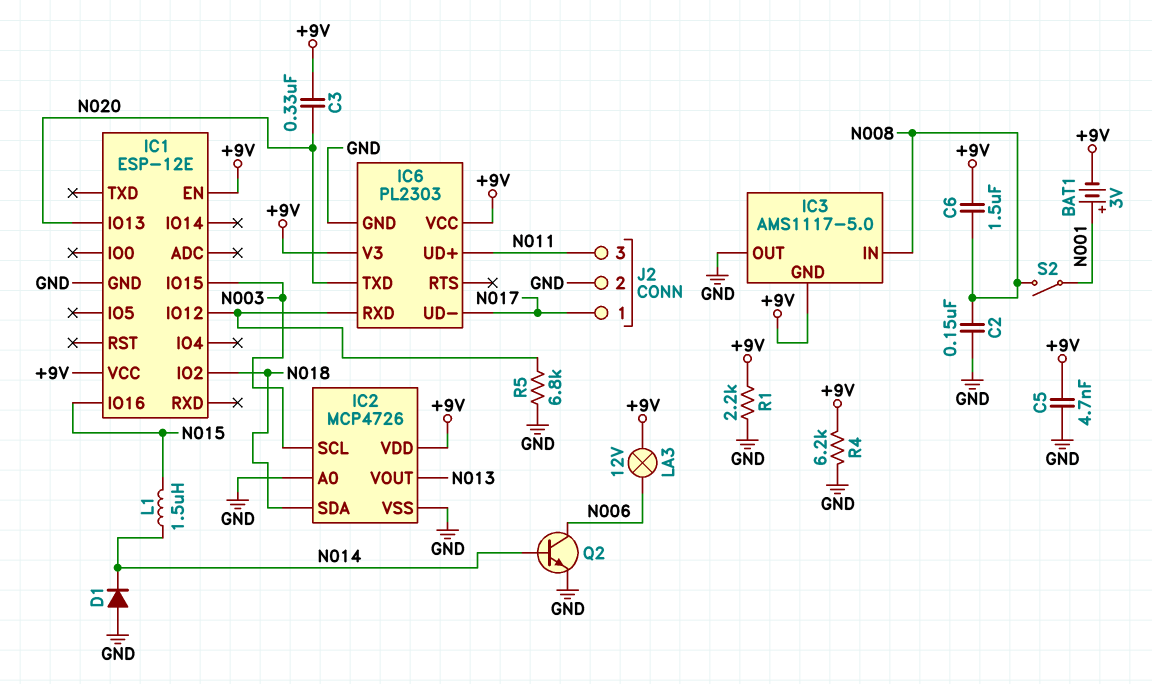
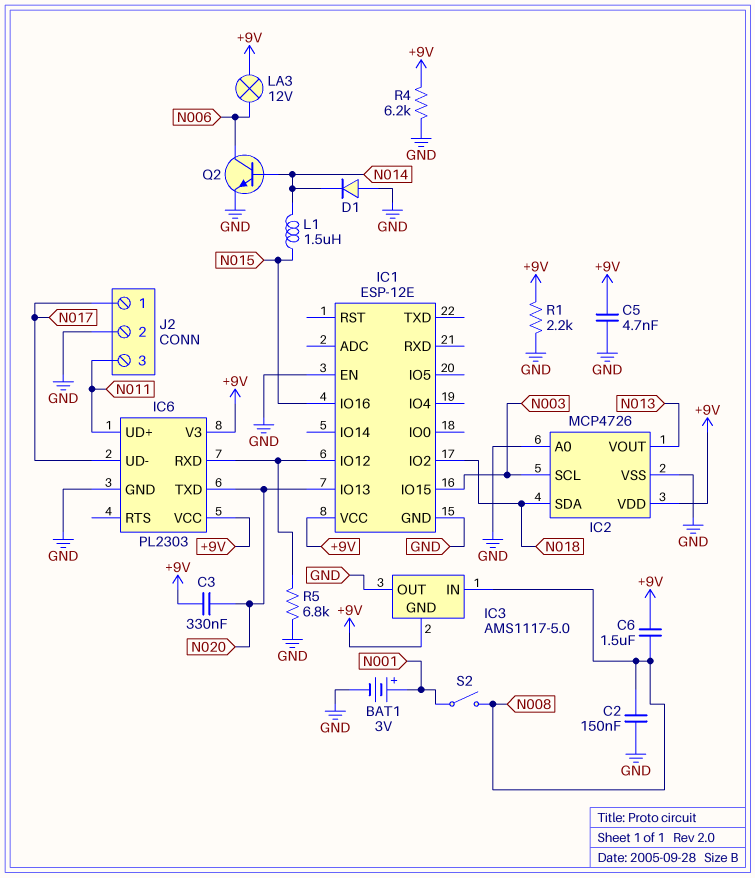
BAT1: 3V (plus N001, minus +9V) -> 3V (plus N001, minus GND)
IC1 pin EN: +9V -> GND

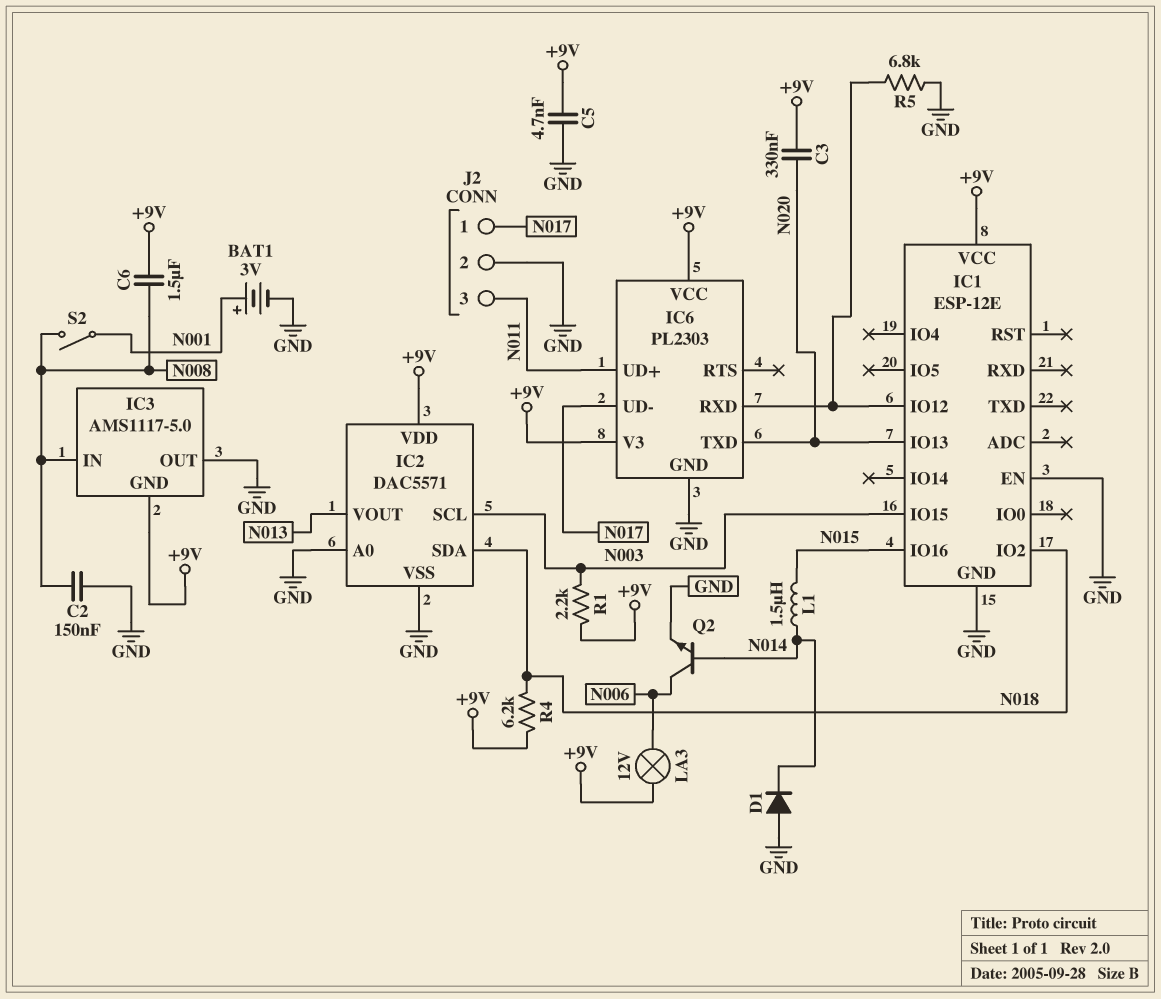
IC2: MCP4726 -> DAC5571
R1: 2.2k (+9V, GND) -> 2.2k (+9V, N003)
R4: 6.2k (+9V, GND) -> 6.2k (+9V, N018)

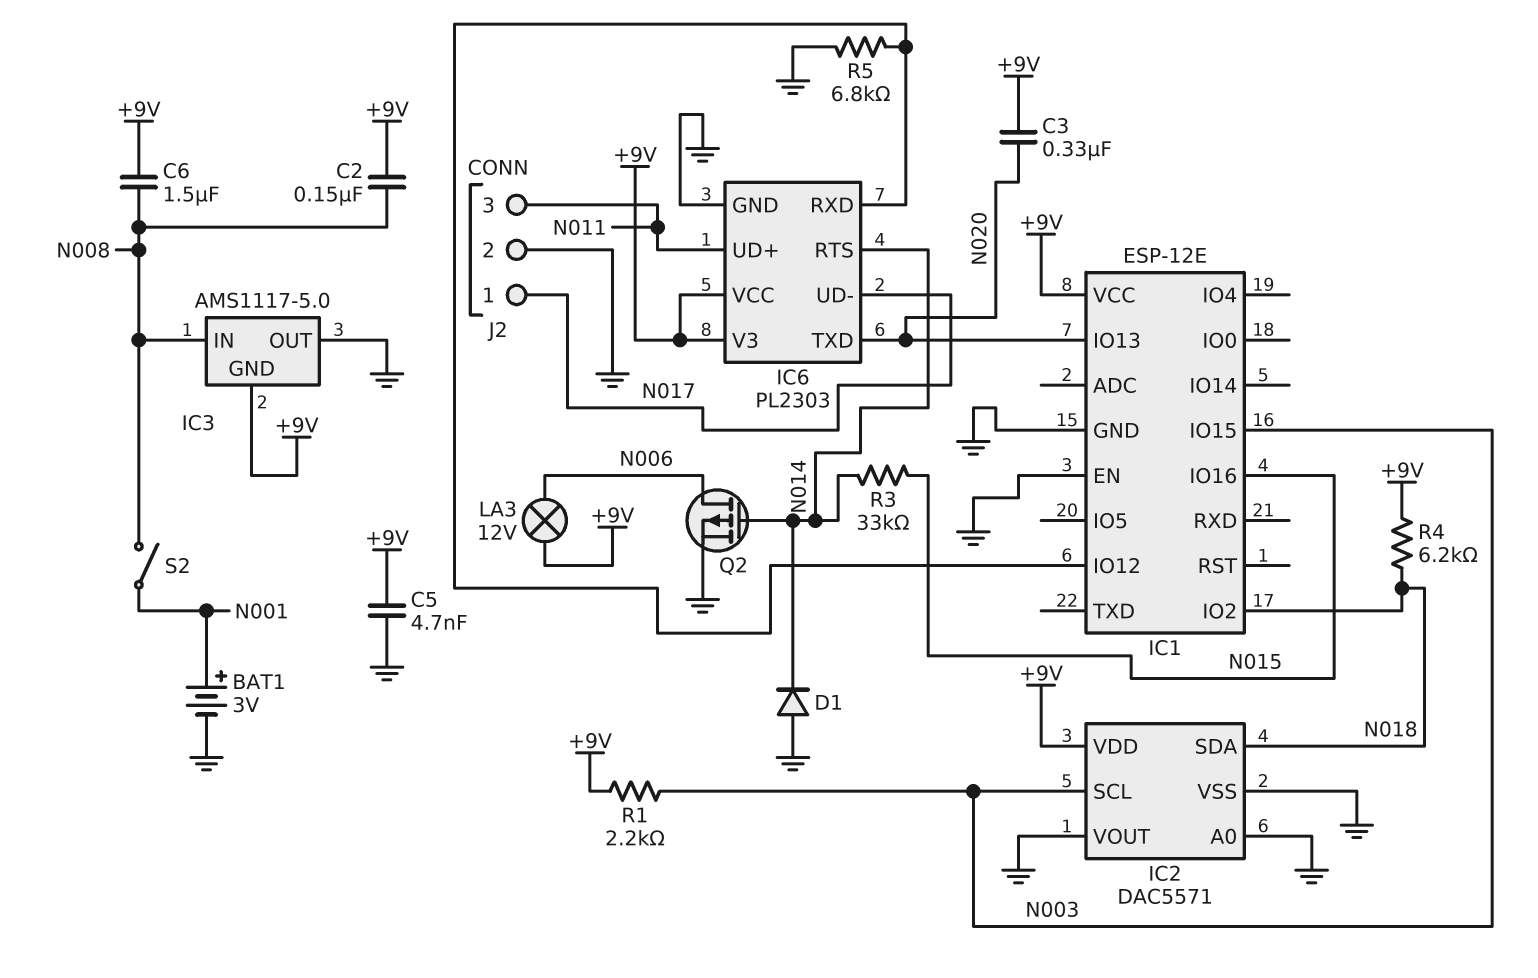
C2: 150nF (GND, N008) -> 150nF (+9V, N008)
IC2 pin VOUT: N013 -> GND
IC6 pin RTS: none -> N014
L1: 1.5uH (N014, N015) -> none
Q2: NPN (B N014, C N006, E GND) -> PMOS (G N014, D N006, S GND)
R3: none -> 33k (N014, N015)

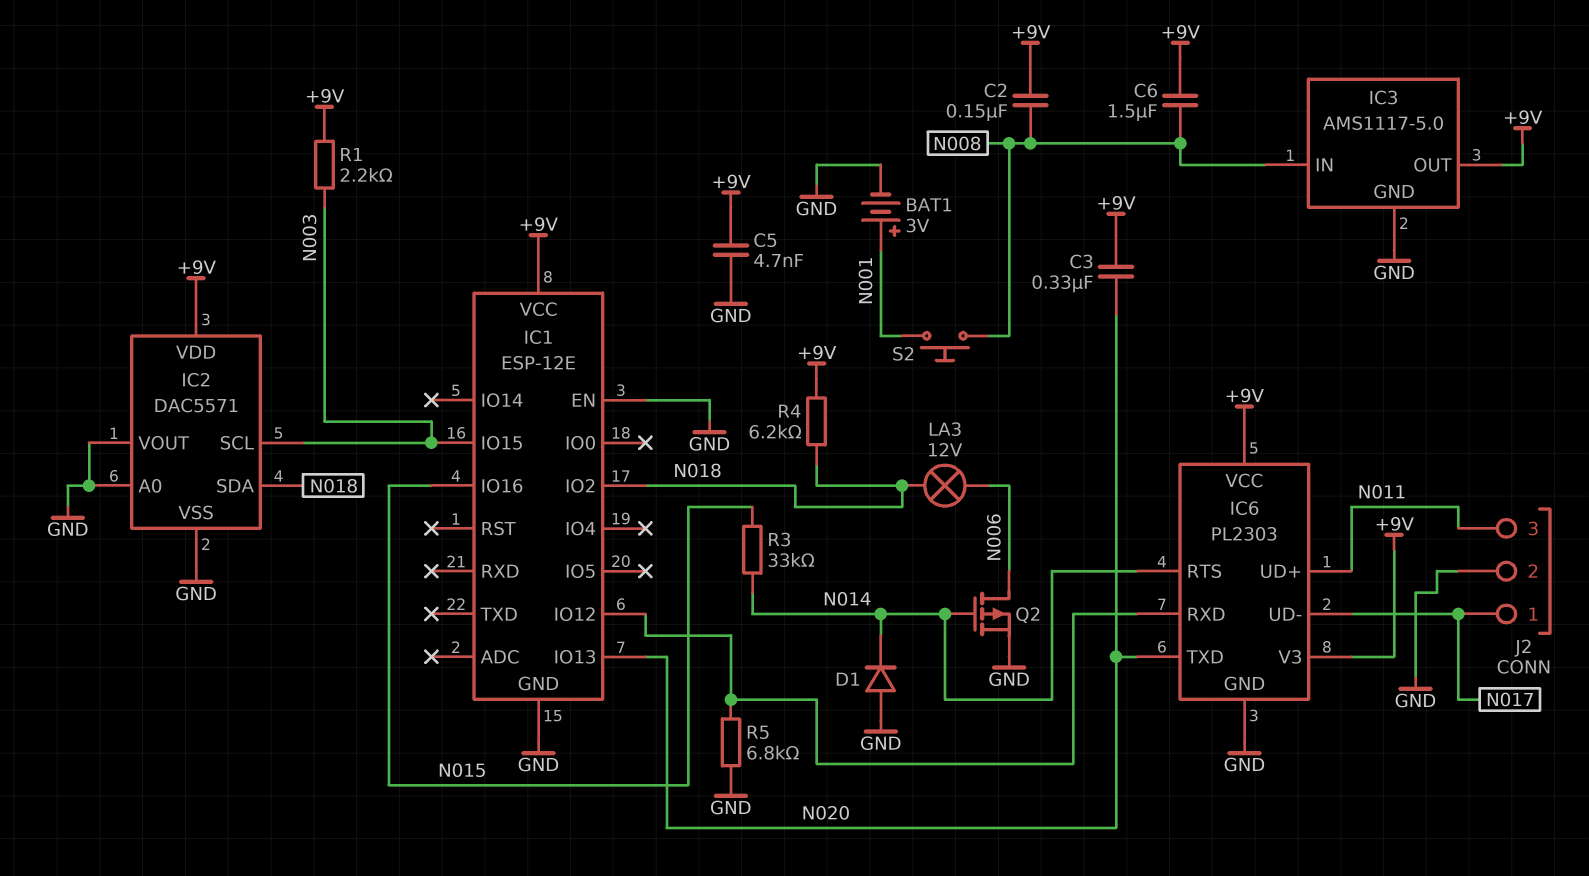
IC3 pin GND: +9V -> GND
IC3 pin OUT: GND -> +9V
LA3: lamp 12V (+9V, N006) -> lamp 12V (N006, N018)
S2: switch (N001, N008) -> button (N001, N008)

